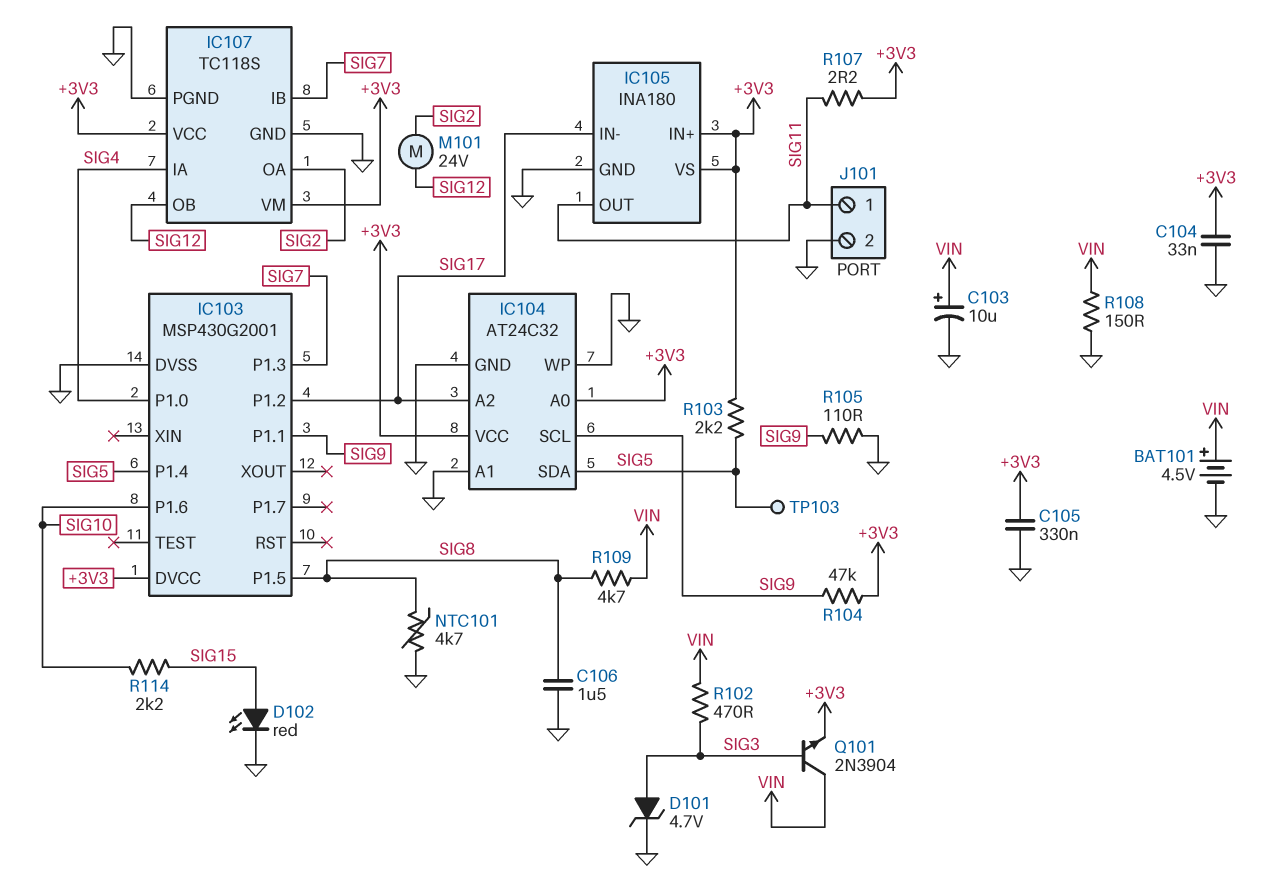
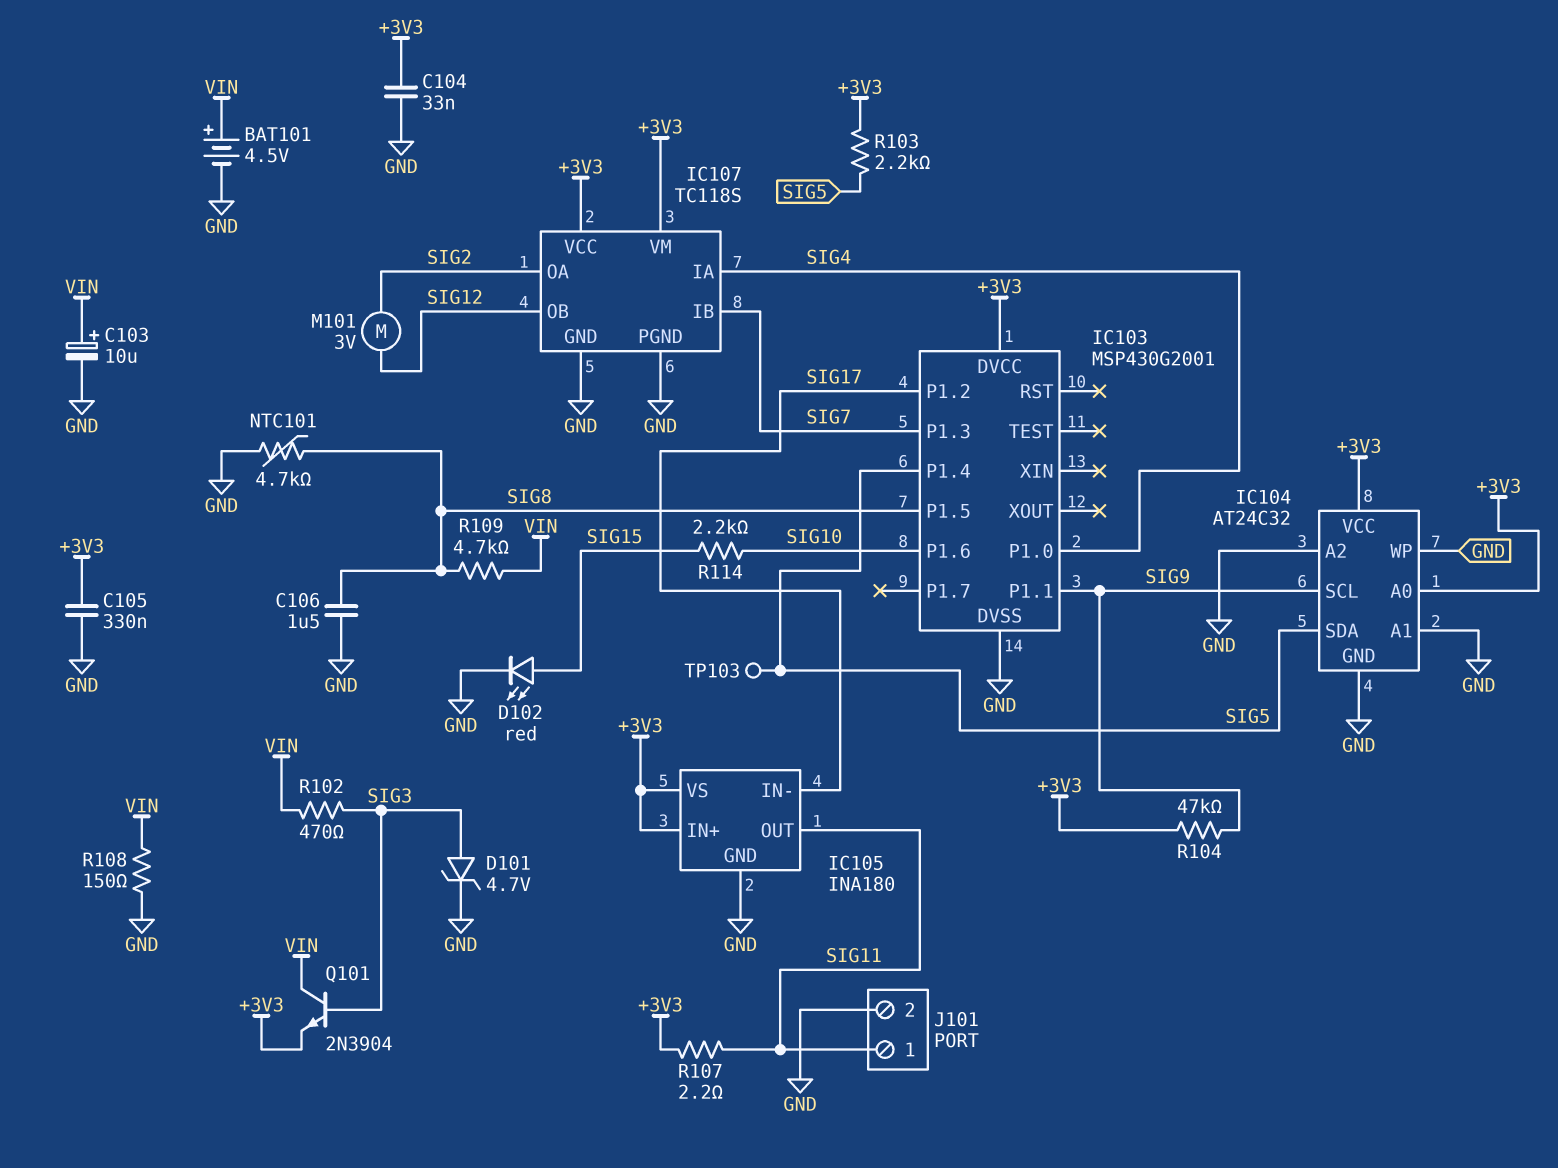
IC104 pin A2: SIG17 -> GND
M101: motor 24V (SIG2, SIG12) -> motor 3V (SIG2, SIG12)
R105: 110 (GND, SIG9) -> none

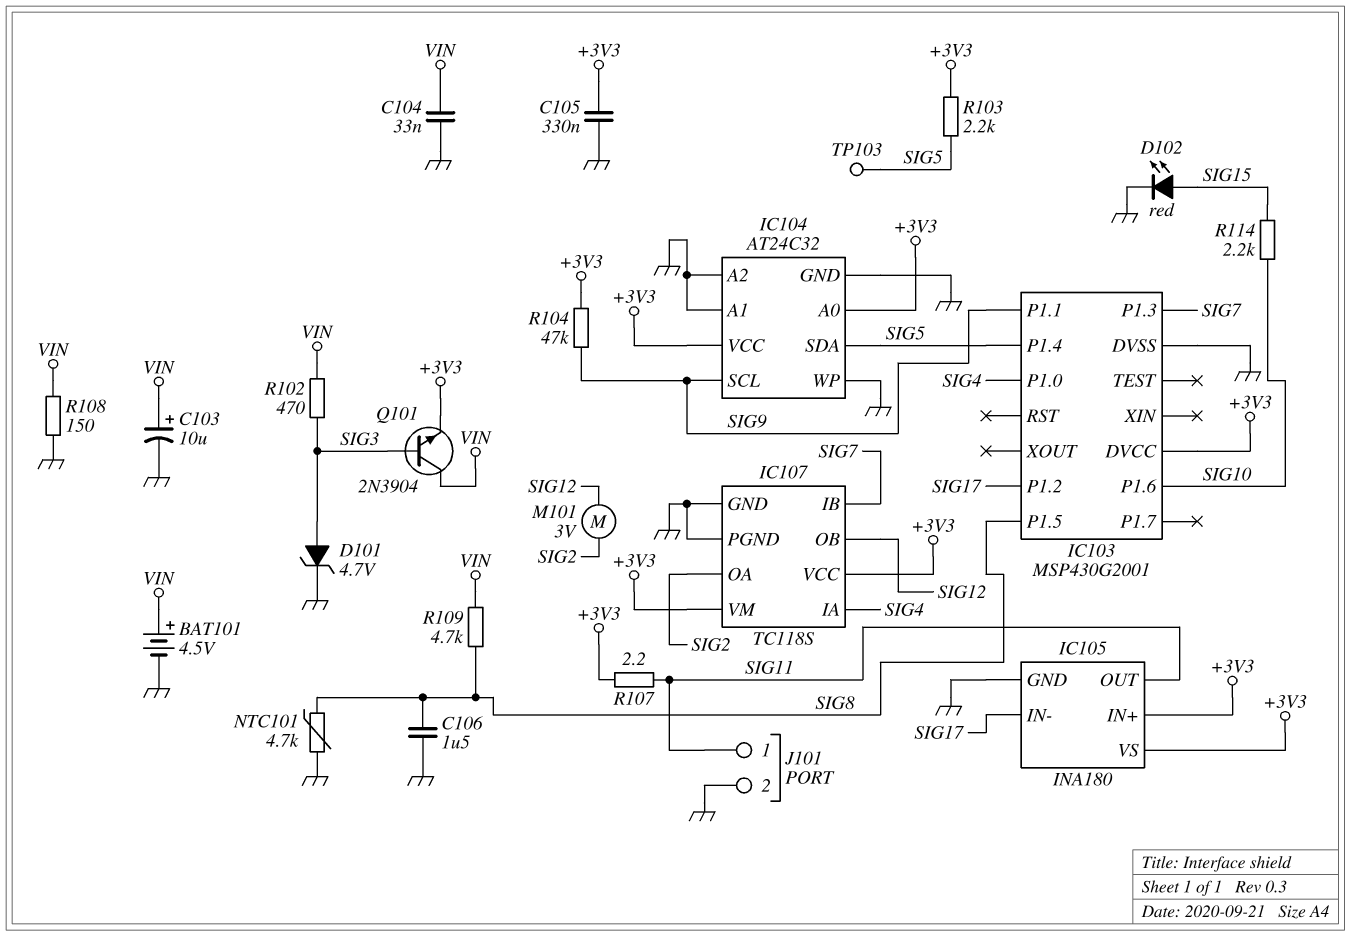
C104: 33nF (+3V3, GND) -> 33nF (GND, VIN)

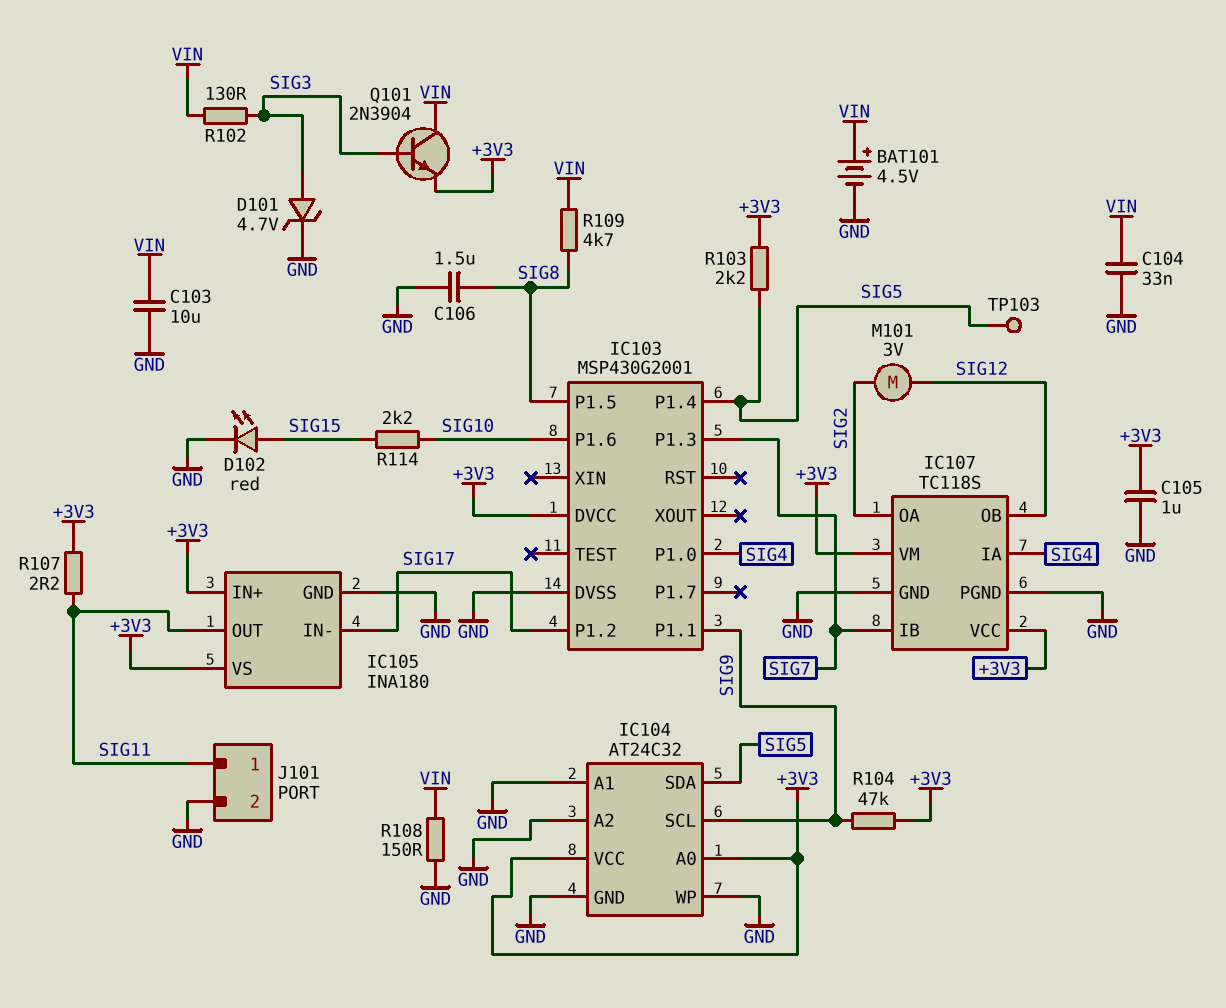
C103: 10uF (plus VIN, minus GND) -> 10uF (GND, VIN)
C105: 330nF (+3V3, GND) -> 1uF (+3V3, GND)
NTC101: 4.7k (GND, SIG8) -> none
R102: 470 (SIG3, VIN) -> 130 (SIG3, VIN)

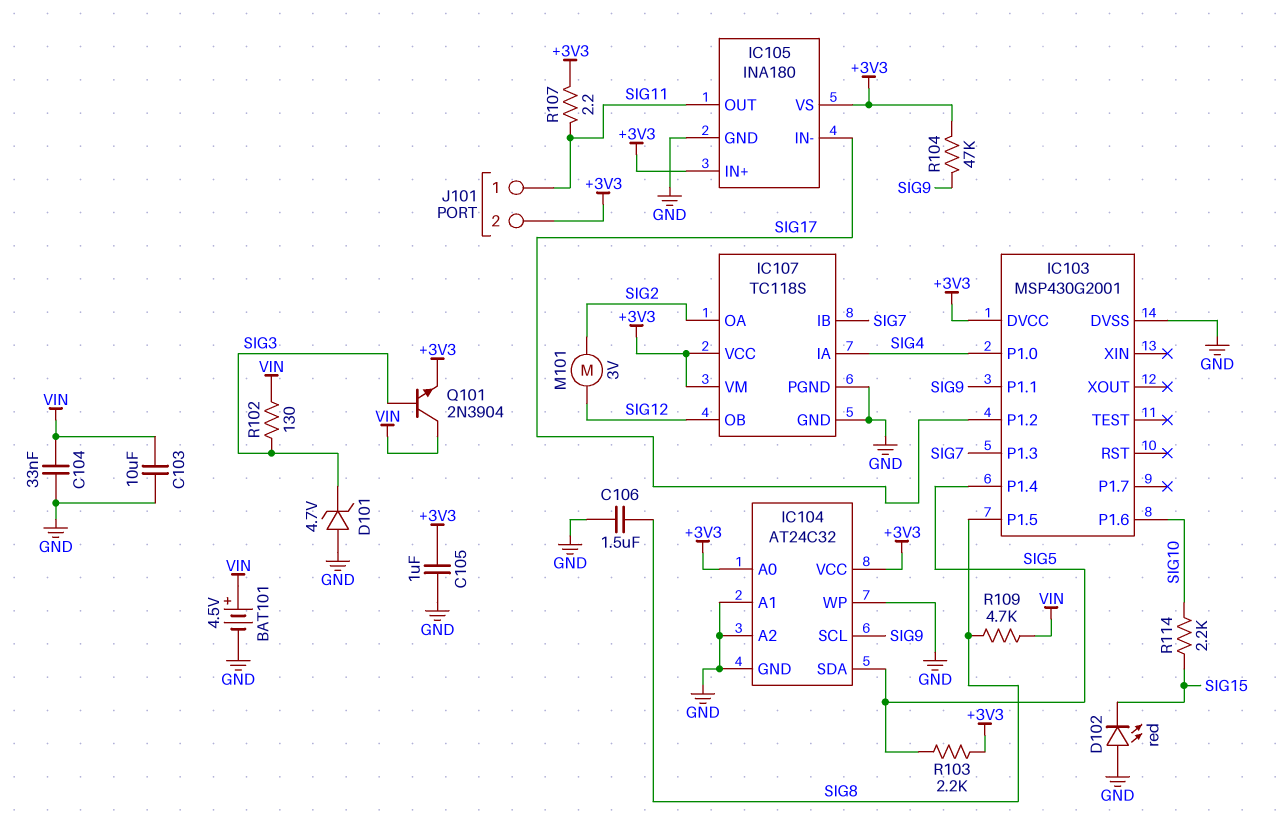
D101: zener 4.7V (A SIG3, K GND) -> zener 4.7V (A GND, K SIG3)
D102: LED red (A SIG15, K GND) -> LED red (A GND, K SIG15)
J101 pin 2: GND -> +3V3
R108: 150 (GND, VIN) -> none
TP103: test point (SIG5) -> none

